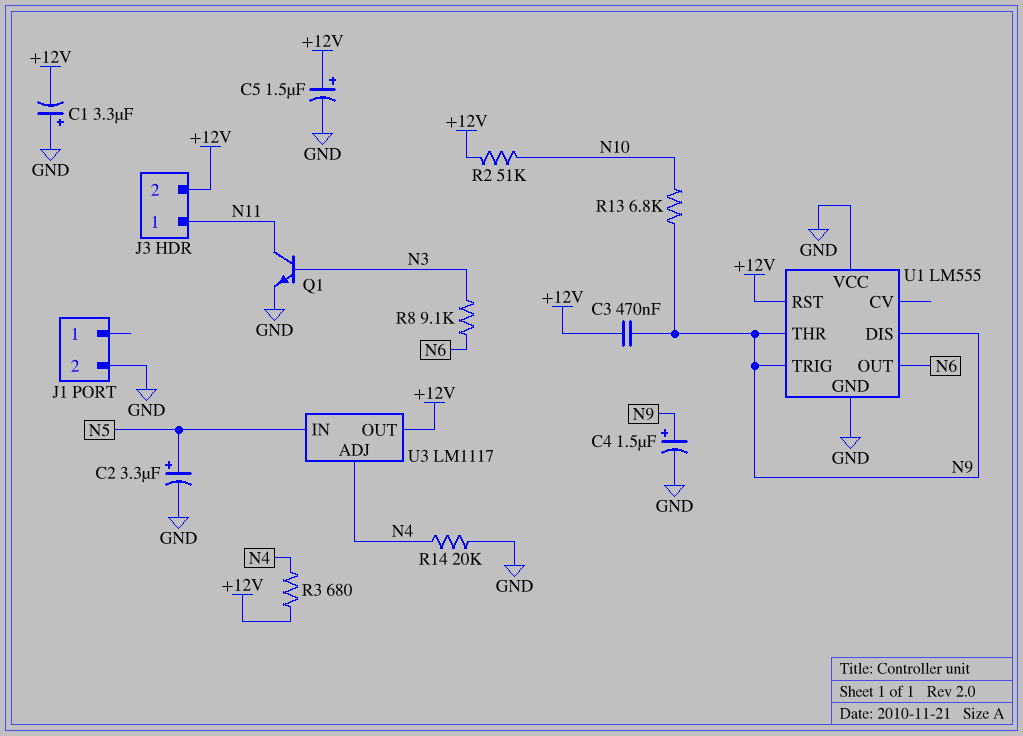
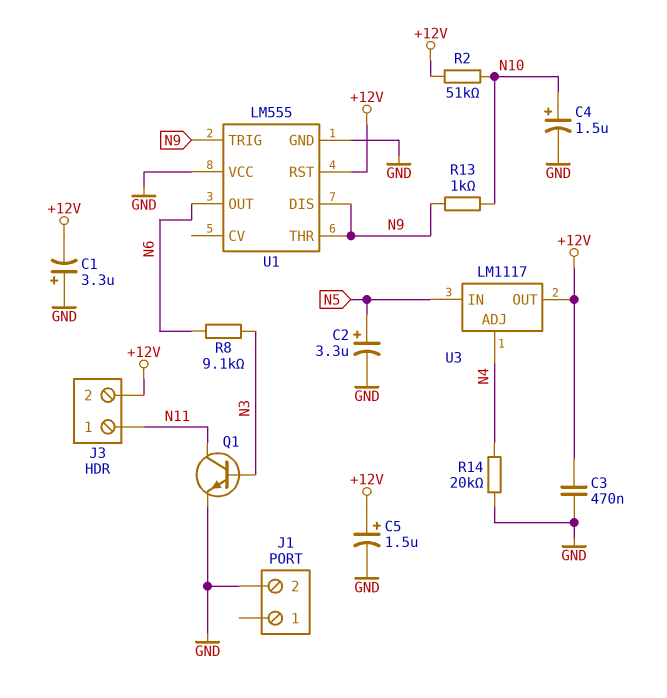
C3: 470nF (+12V, N9) -> 470nF (+12V, GND)
C4: 1.5uF (plus N9, minus GND) -> 1.5uF (plus N10, minus GND)
R3: 680 (+12V, N4) -> none
R13: 6.8k (N9, N10) -> 1k (N9, N10)

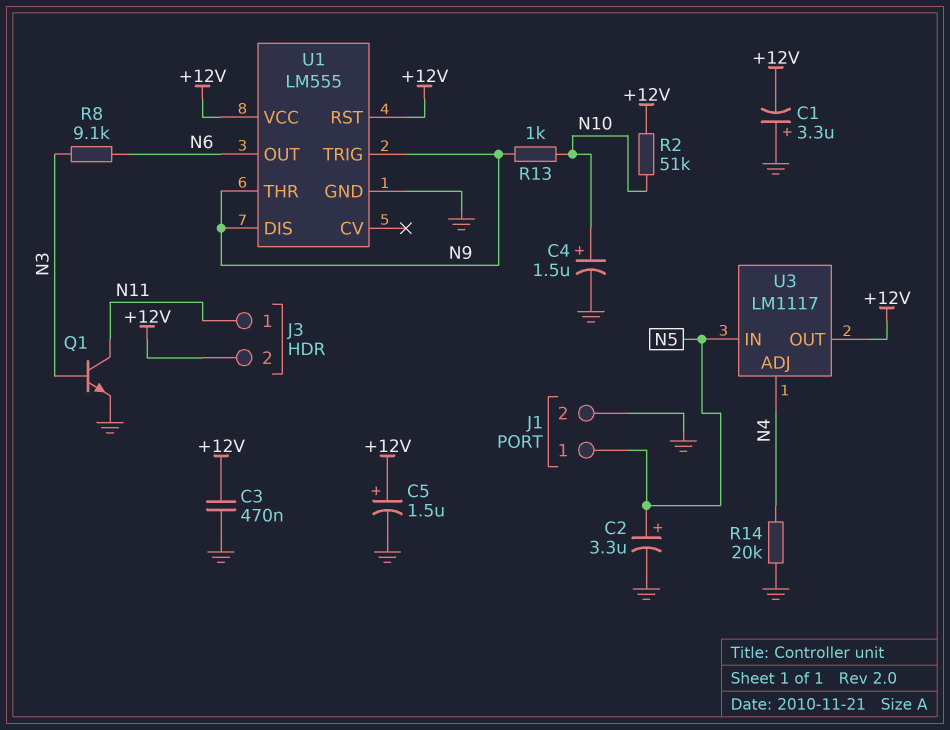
J1 pin 1: none -> N5
U1 pin VCC: GND -> +12V

